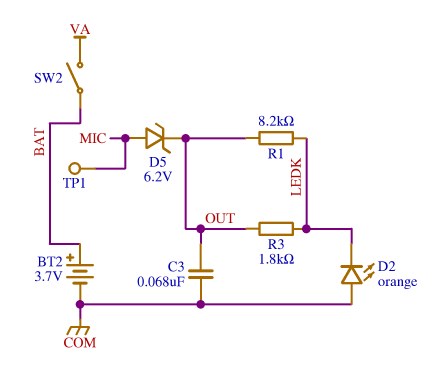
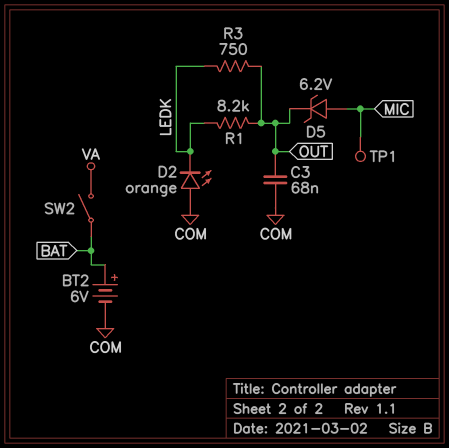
BT2: 3.7V (plus BAT, minus COM) -> 6V (plus BAT, minus COM)
R3: 1.8k (LEDK, OUT) -> 750 (LEDK, OUT)

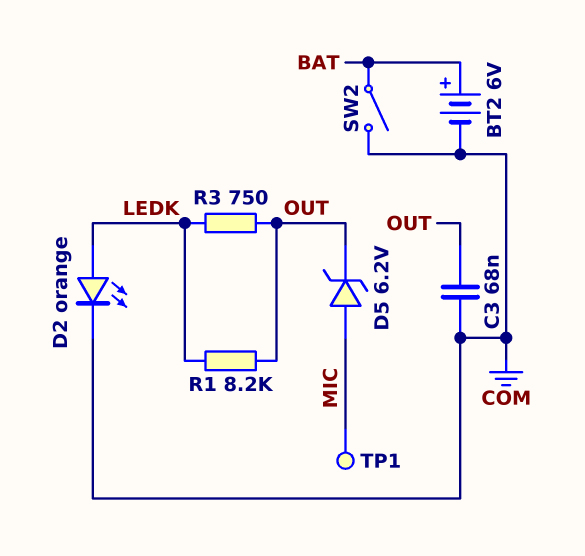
D2: LED orange (A COM, K LEDK) -> LED orange (A LEDK, K COM)
SW2: switch (BAT, VA) -> switch (BAT, COM)

